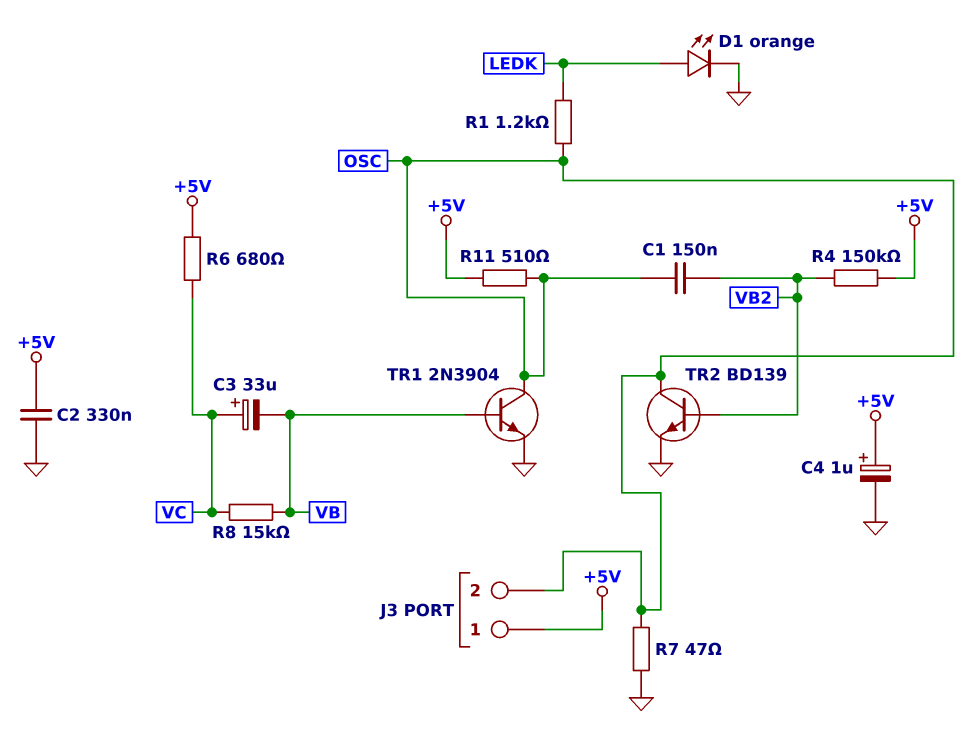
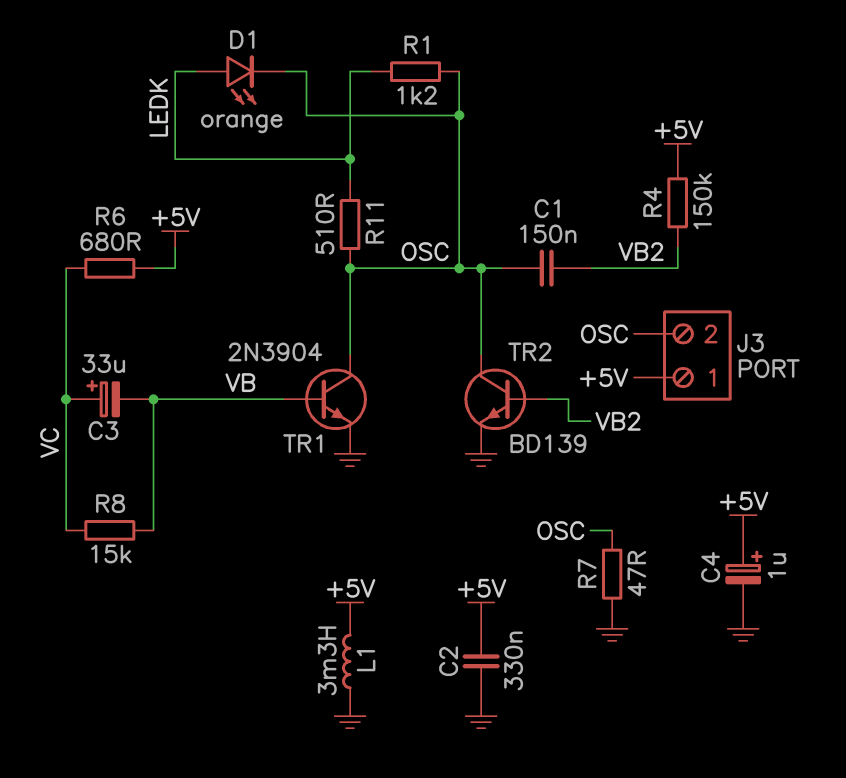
D1: LED orange (A LEDK, K GND) -> LED orange (A LEDK, K OSC)
L1: none -> 3.3mH (+5V, GND)
R11: 510 (+5V, OSC) -> 510 (LEDK, OSC)

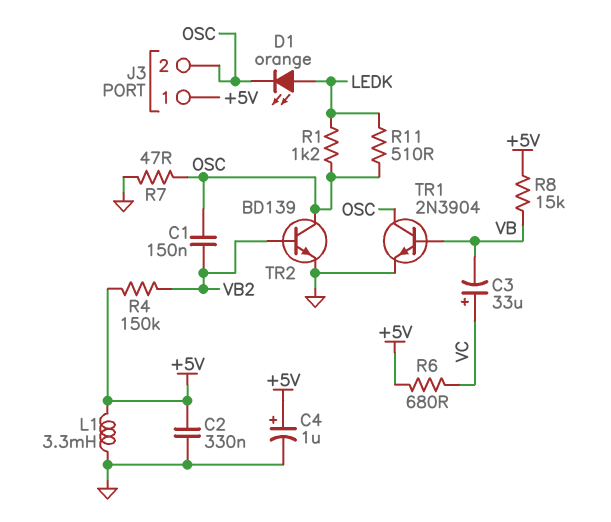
R8: 15k (VB, VC) -> 15k (+5V, VB)

